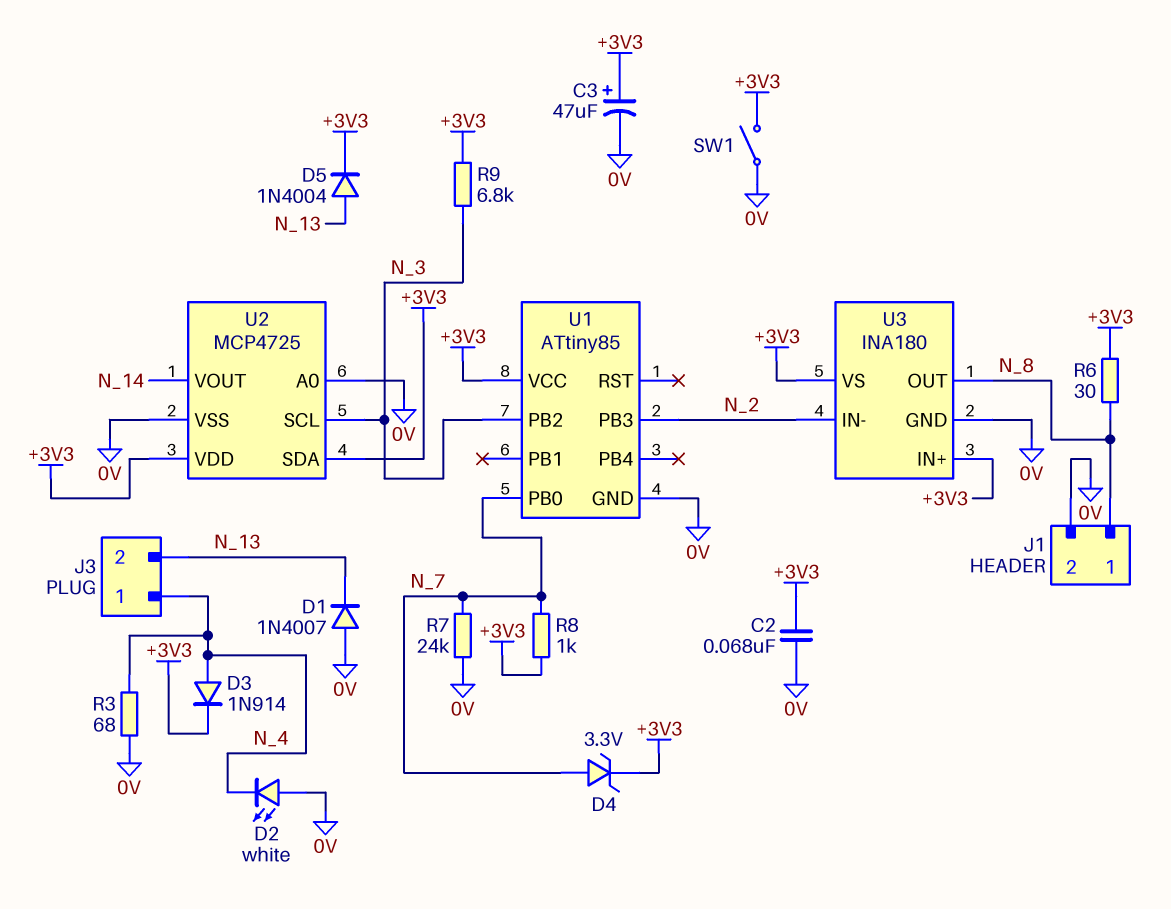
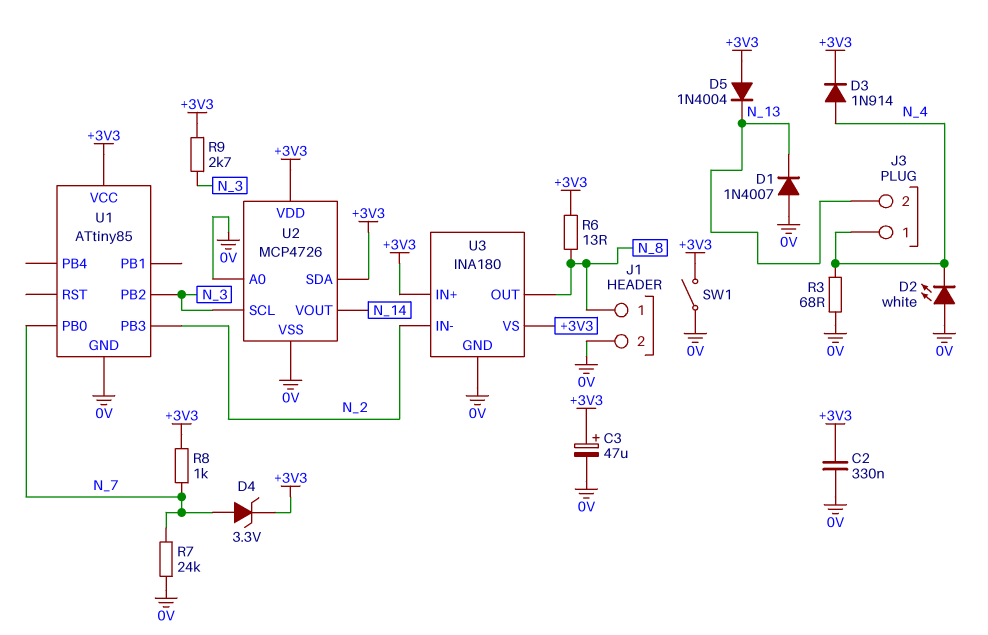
C2: 68nF (+3V3, 0V) -> 330nF (+3V3, 0V)
D5: diode 1N4004 (A N_13, K +3V3) -> diode 1N4004 (A +3V3, K N_13)
R6: 30 (+3V3, N_8) -> 13 (+3V3, N_8)
R9: 6.8k (+3V3, N_3) -> 2.7k (+3V3, N_3)
U2: MCP4725 -> MCP4726

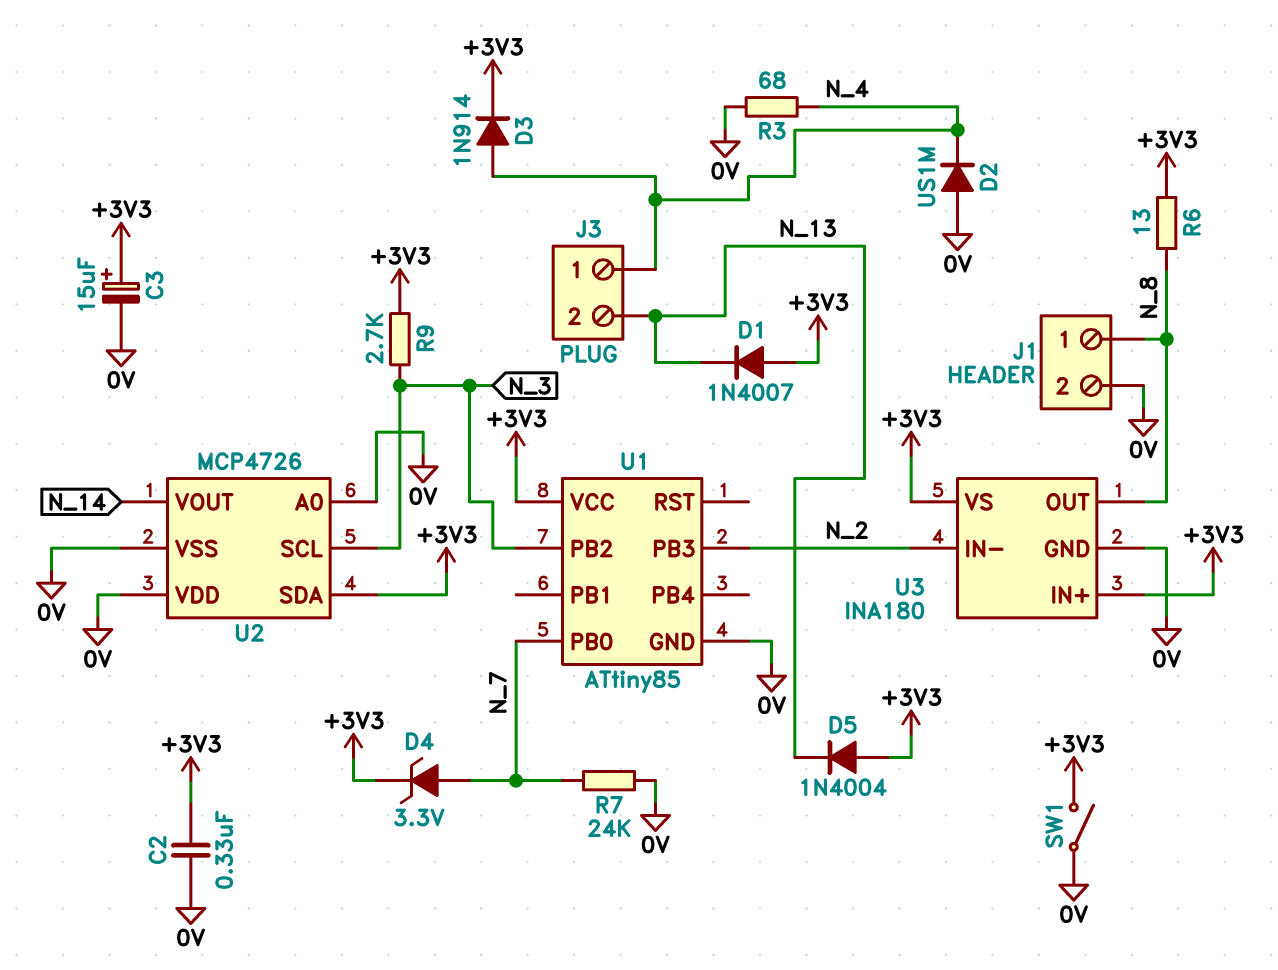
C3: 47uF (plus +3V3, minus 0V) -> 15uF (plus +3V3, minus 0V)
D1: diode 1N4007 (A 0V, K N_13) -> diode 1N4007 (A +3V3, K N_13)
D2: LED white (A 0V, K N_4) -> diode US1M (A 0V, K N_4)
R8: 1k (+3V3, N_7) -> none
U2 pin VDD: +3V3 -> 0V

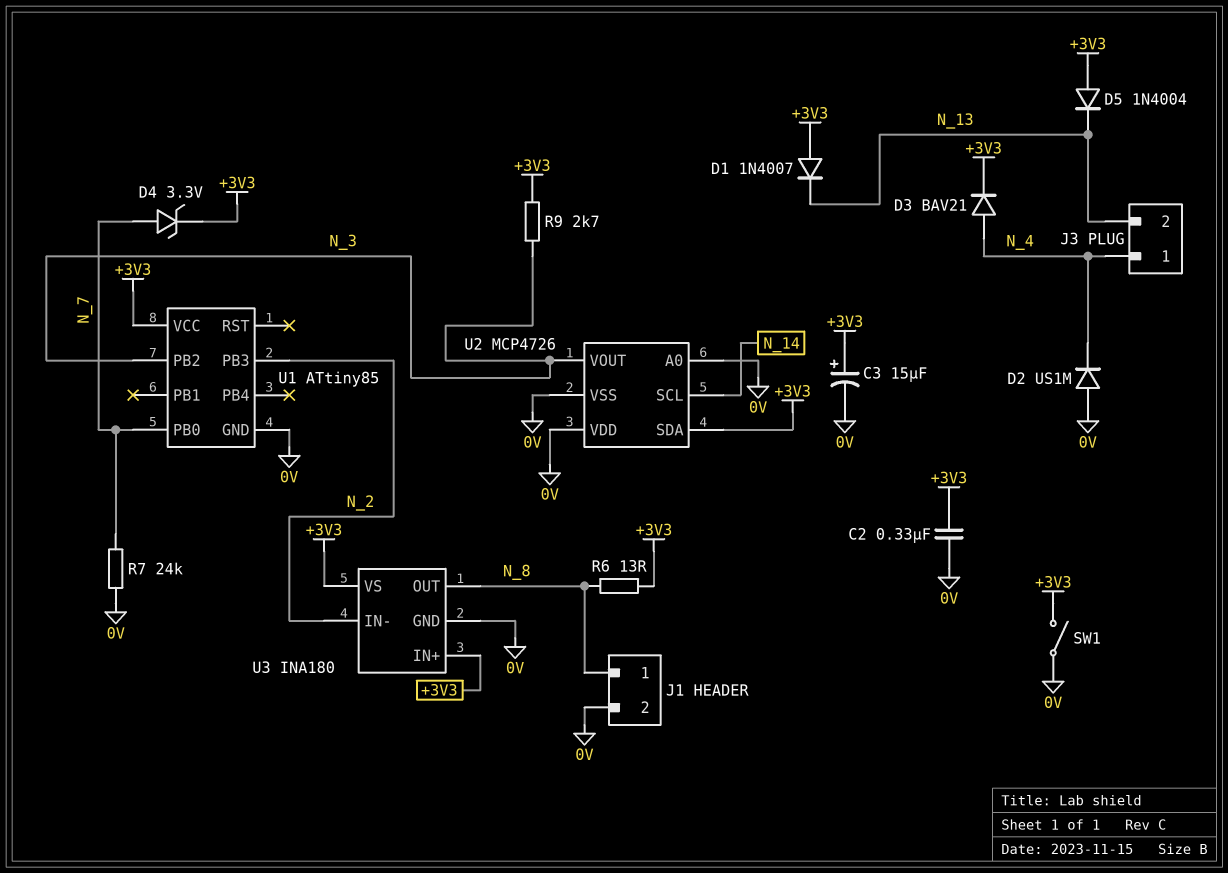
D3: diode 1N914 (A N_4, K +3V3) -> diode BAV21 (A N_4, K +3V3)
R3: 68 (0V, N_4) -> none
U2 pin SCL: N_3 -> N_14
U2 pin VOUT: N_14 -> N_3

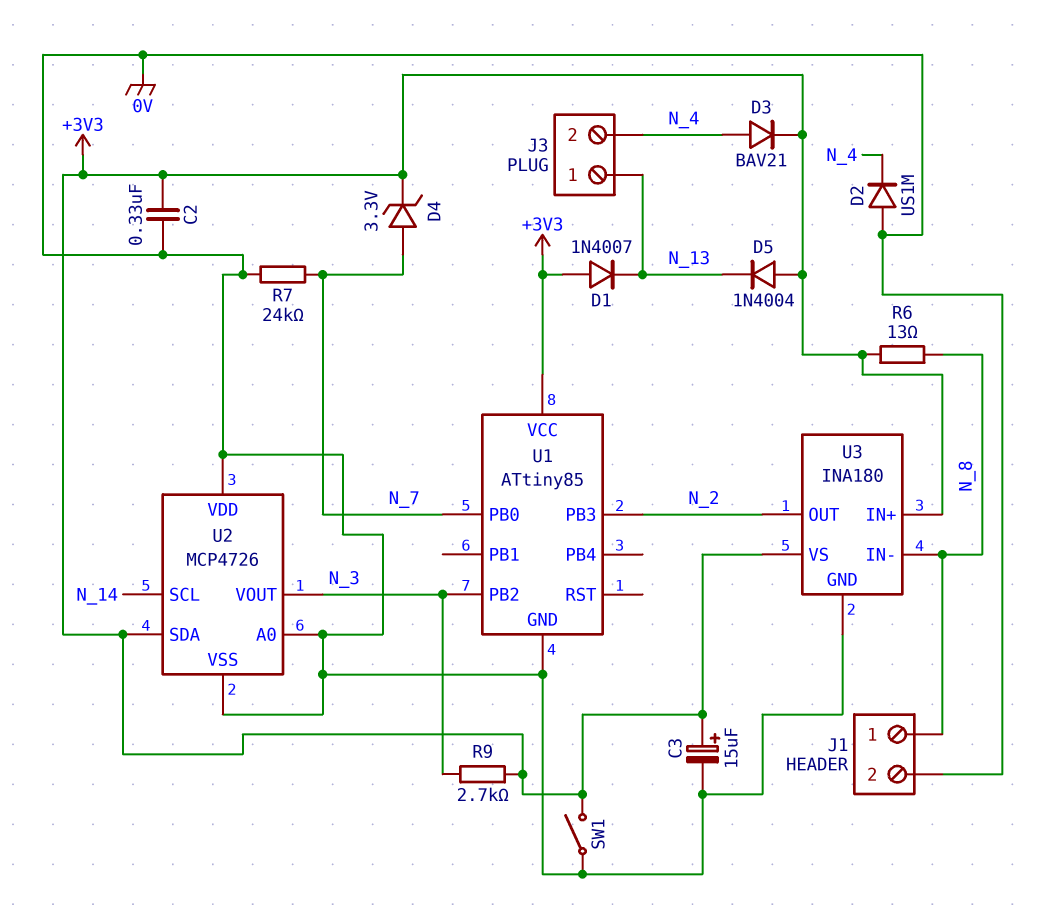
J3 pin 1: N_4 -> N_13
J3 pin 2: N_13 -> N_4
U3 pin IN-: N_2 -> N_8
U3 pin OUT: N_8 -> N_2

